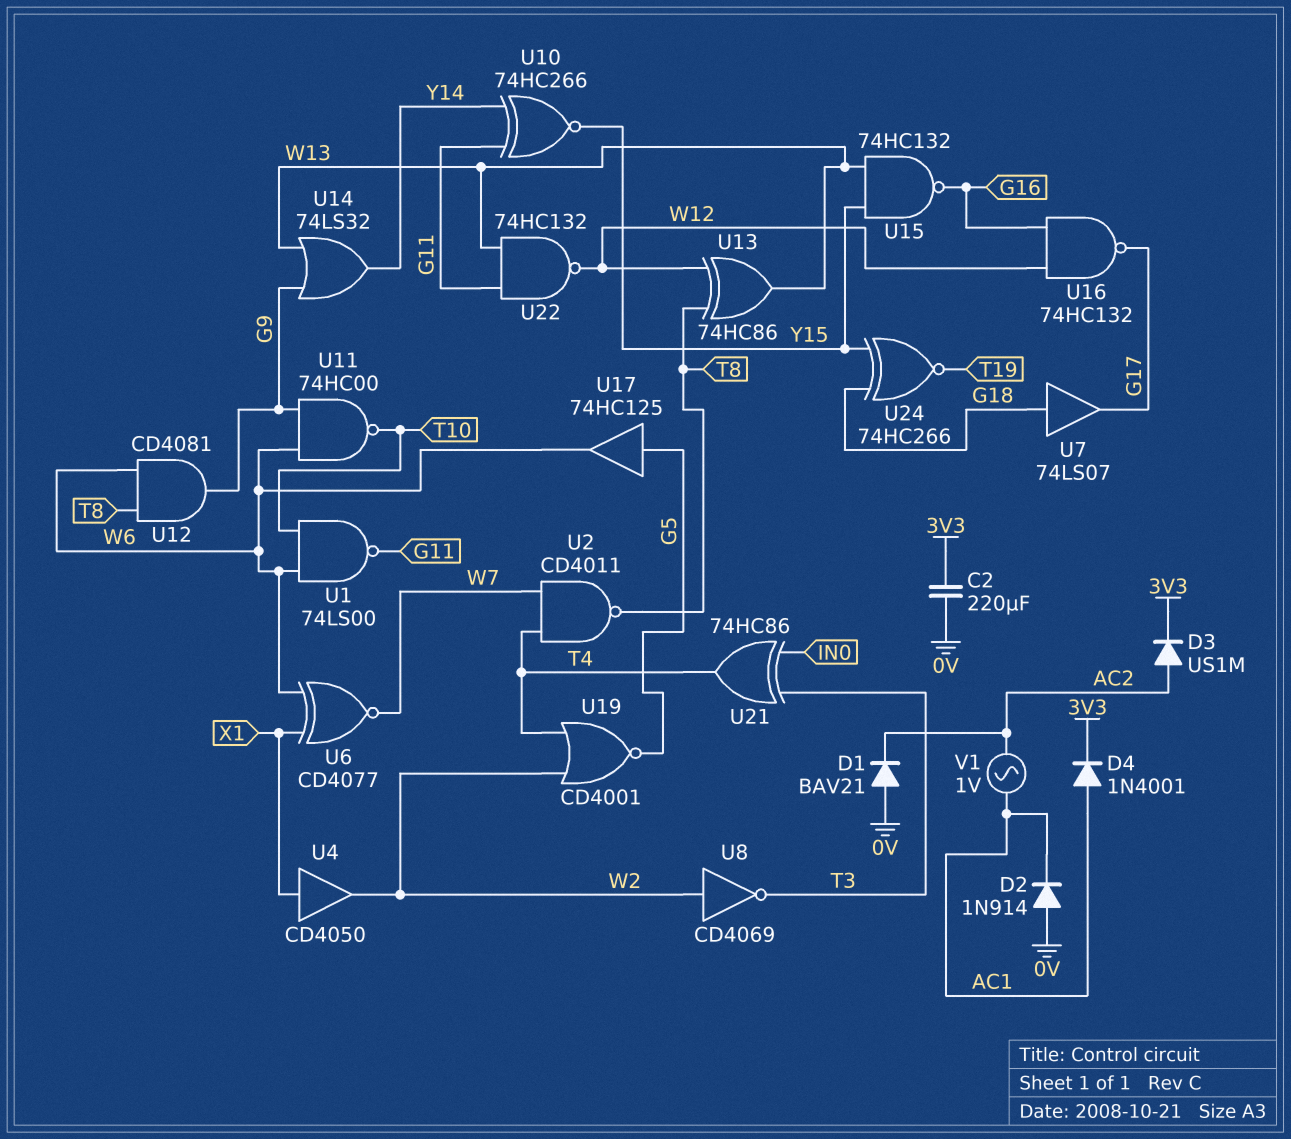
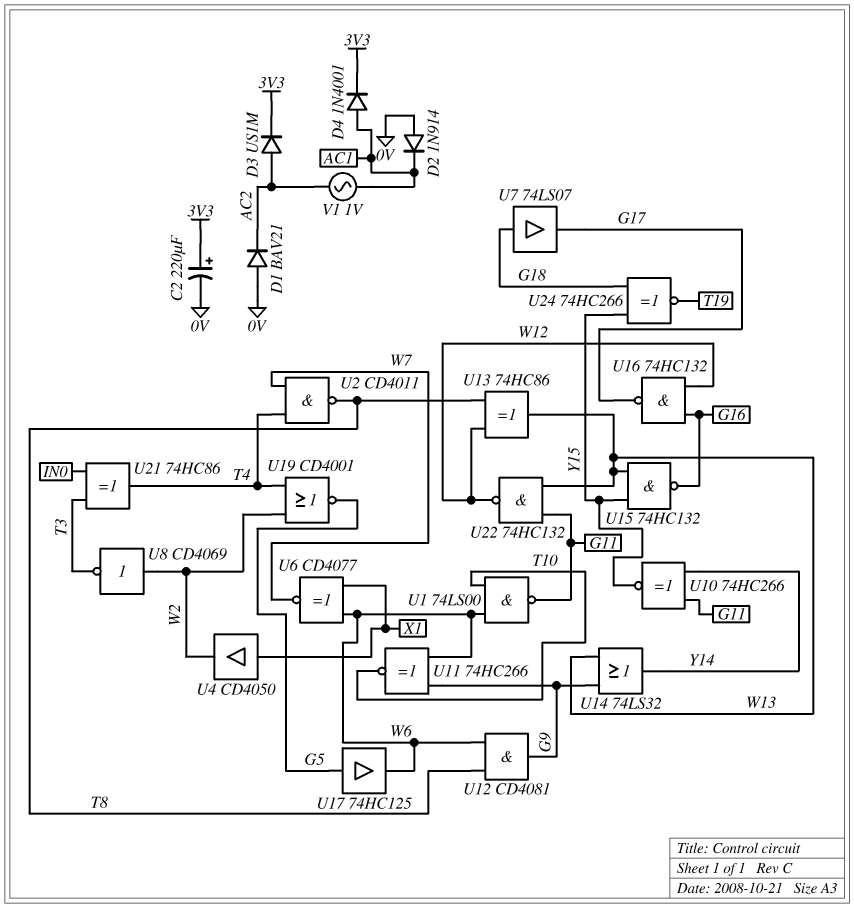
C2: 220uF (0V, 3V3) -> 220uF (plus 3V3, minus 0V)
U11: NAND 74HC00 (in G9, in W6, out T10) -> XNOR 74HC266 (in G9, in W6, out T10)

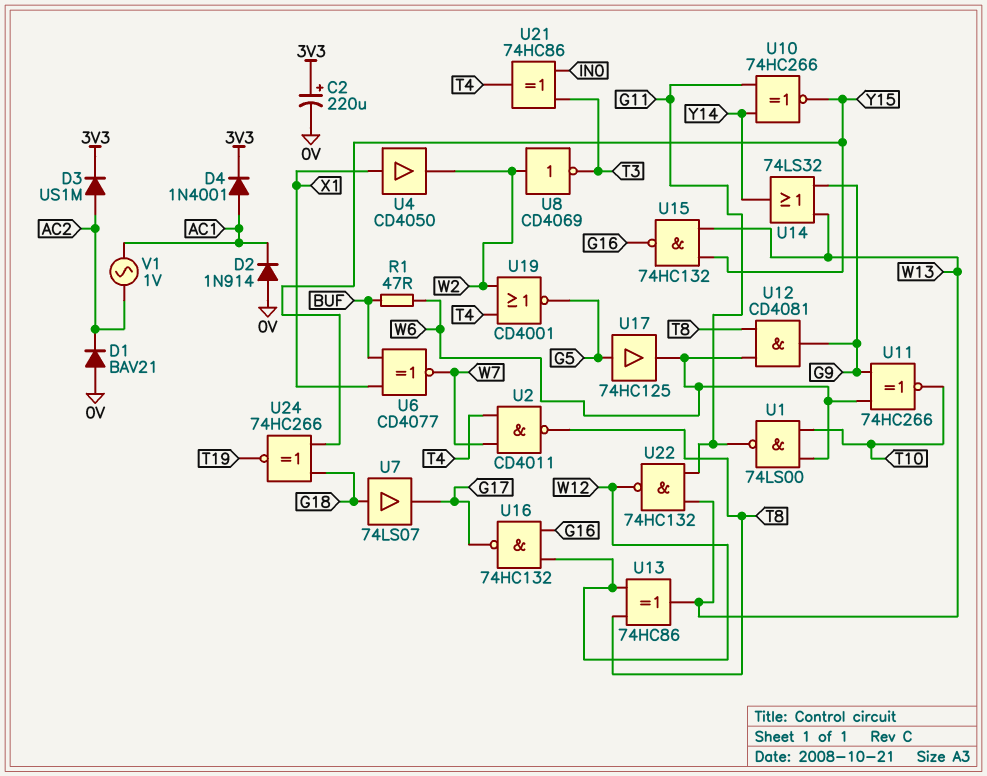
R1: none -> 47 (BUF, W6)
U6: XNOR CD4077 (in W6, in X1, out W7) -> XNOR CD4077 (in BUF, in X1, out W7)

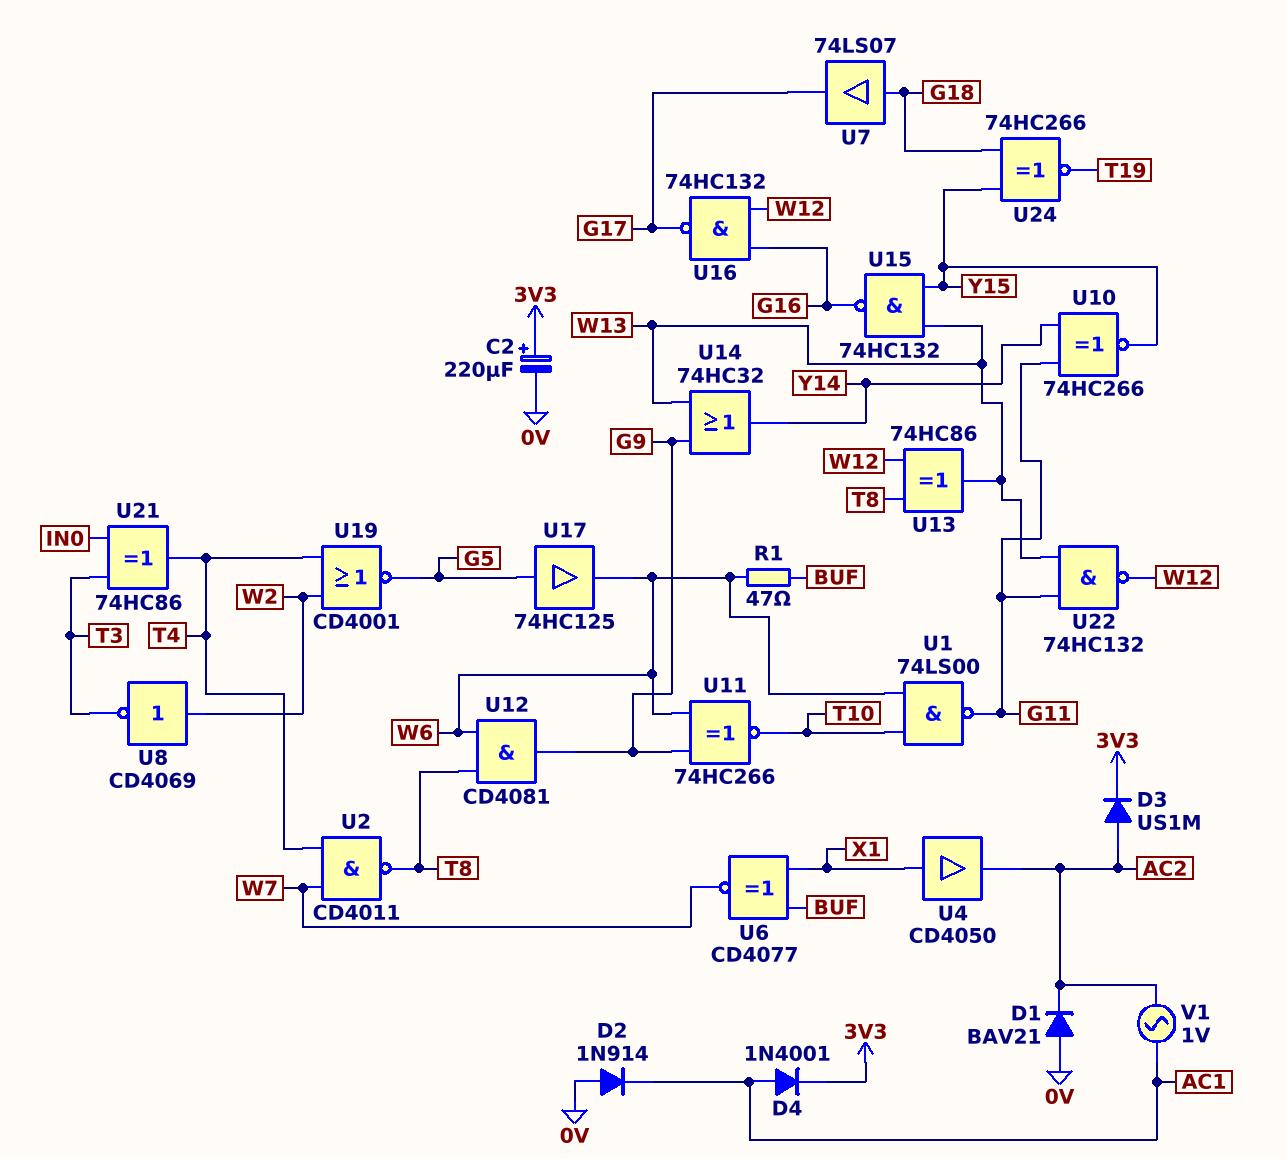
U4: buffer CD4050 (in X1, out W2) -> buffer CD4050 (in X1, out AC2)
U14: OR 74LS32 (in G9, in W13, out Y14) -> OR 74HC32 (in G9, in W13, out Y14)

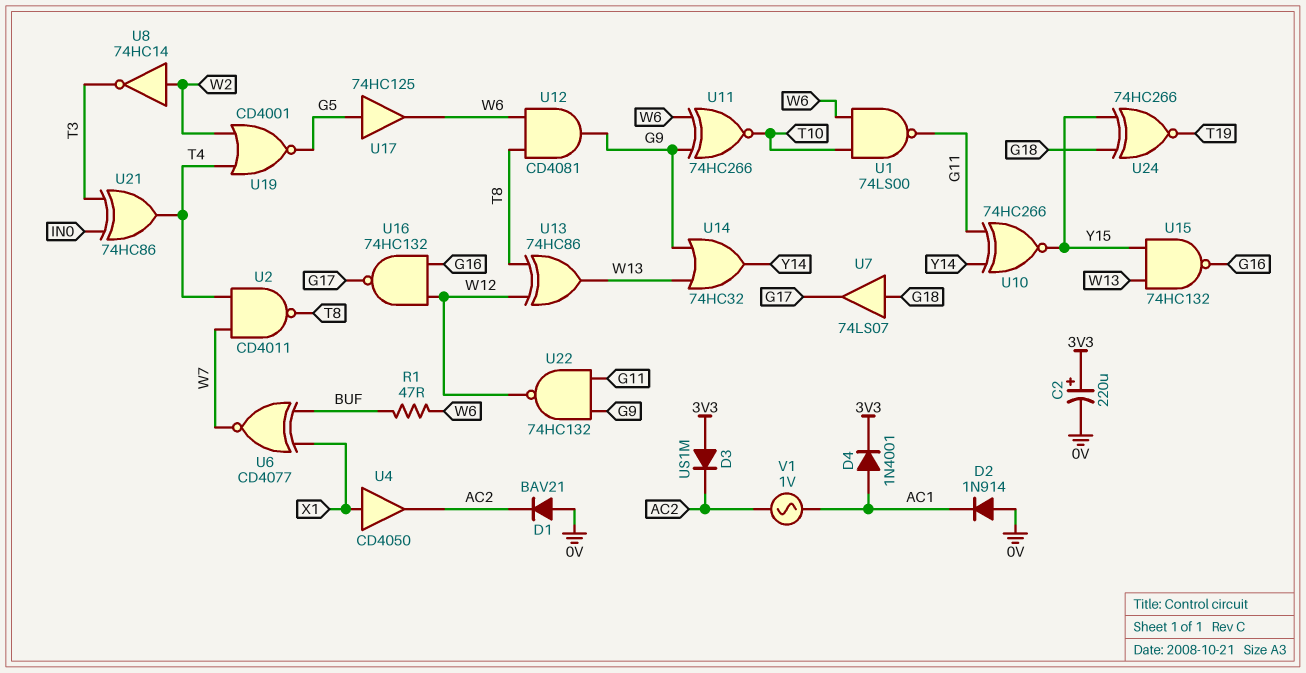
D3: diode US1M (A AC2, K 3V3) -> diode US1M (A 3V3, K AC2)
U8: NOT CD4069 (in W2, out T3) -> NOT 74HC14 (in W2, out T3)
U22: NAND 74HC132 (in G11, in W13, out W12) -> NAND 74HC132 (in G9, in G11, out W12)

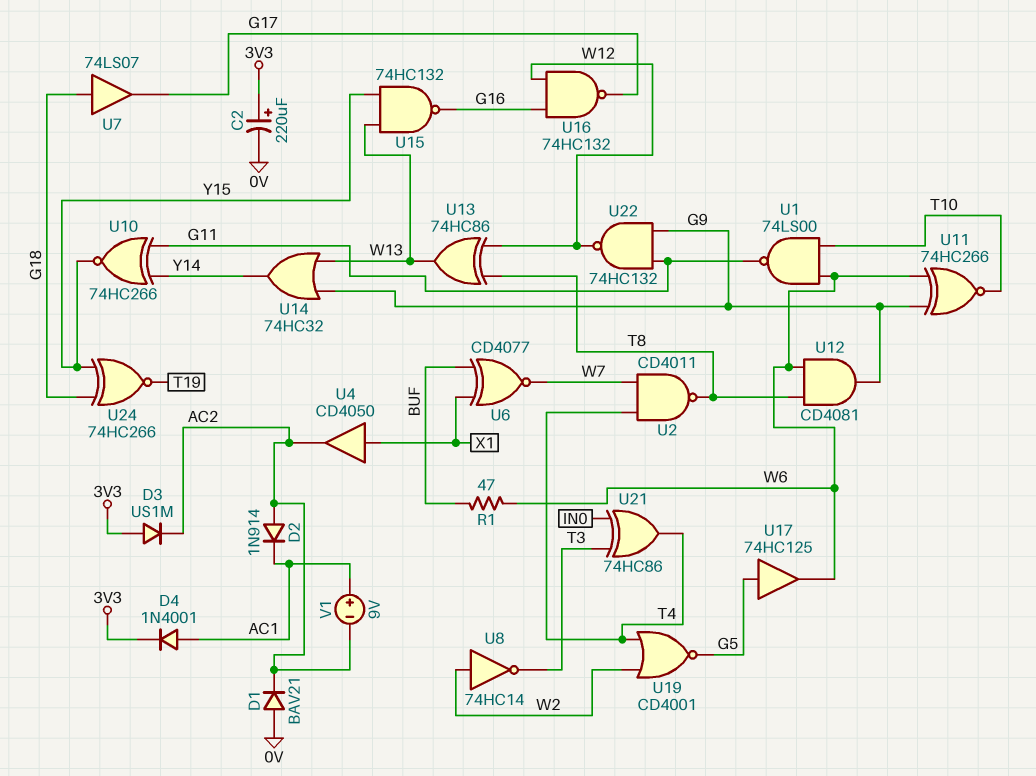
D2: diode 1N914 (A 0V, K AC1) -> diode 1N914 (A AC2, K AC1)
V1: AC 1V (AC1, AC2) -> 9V (plus AC1, minus AC2)

